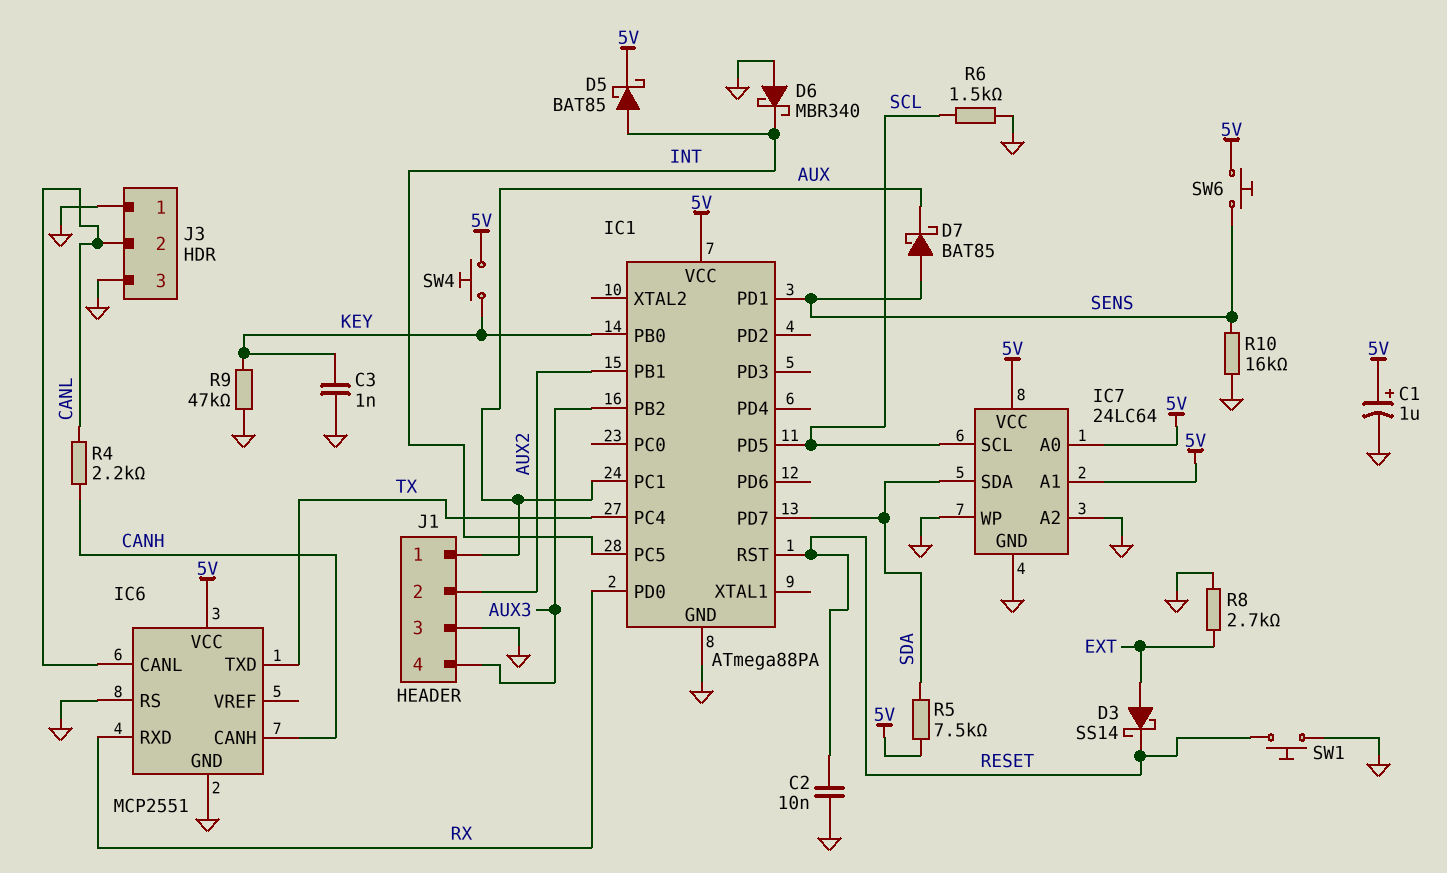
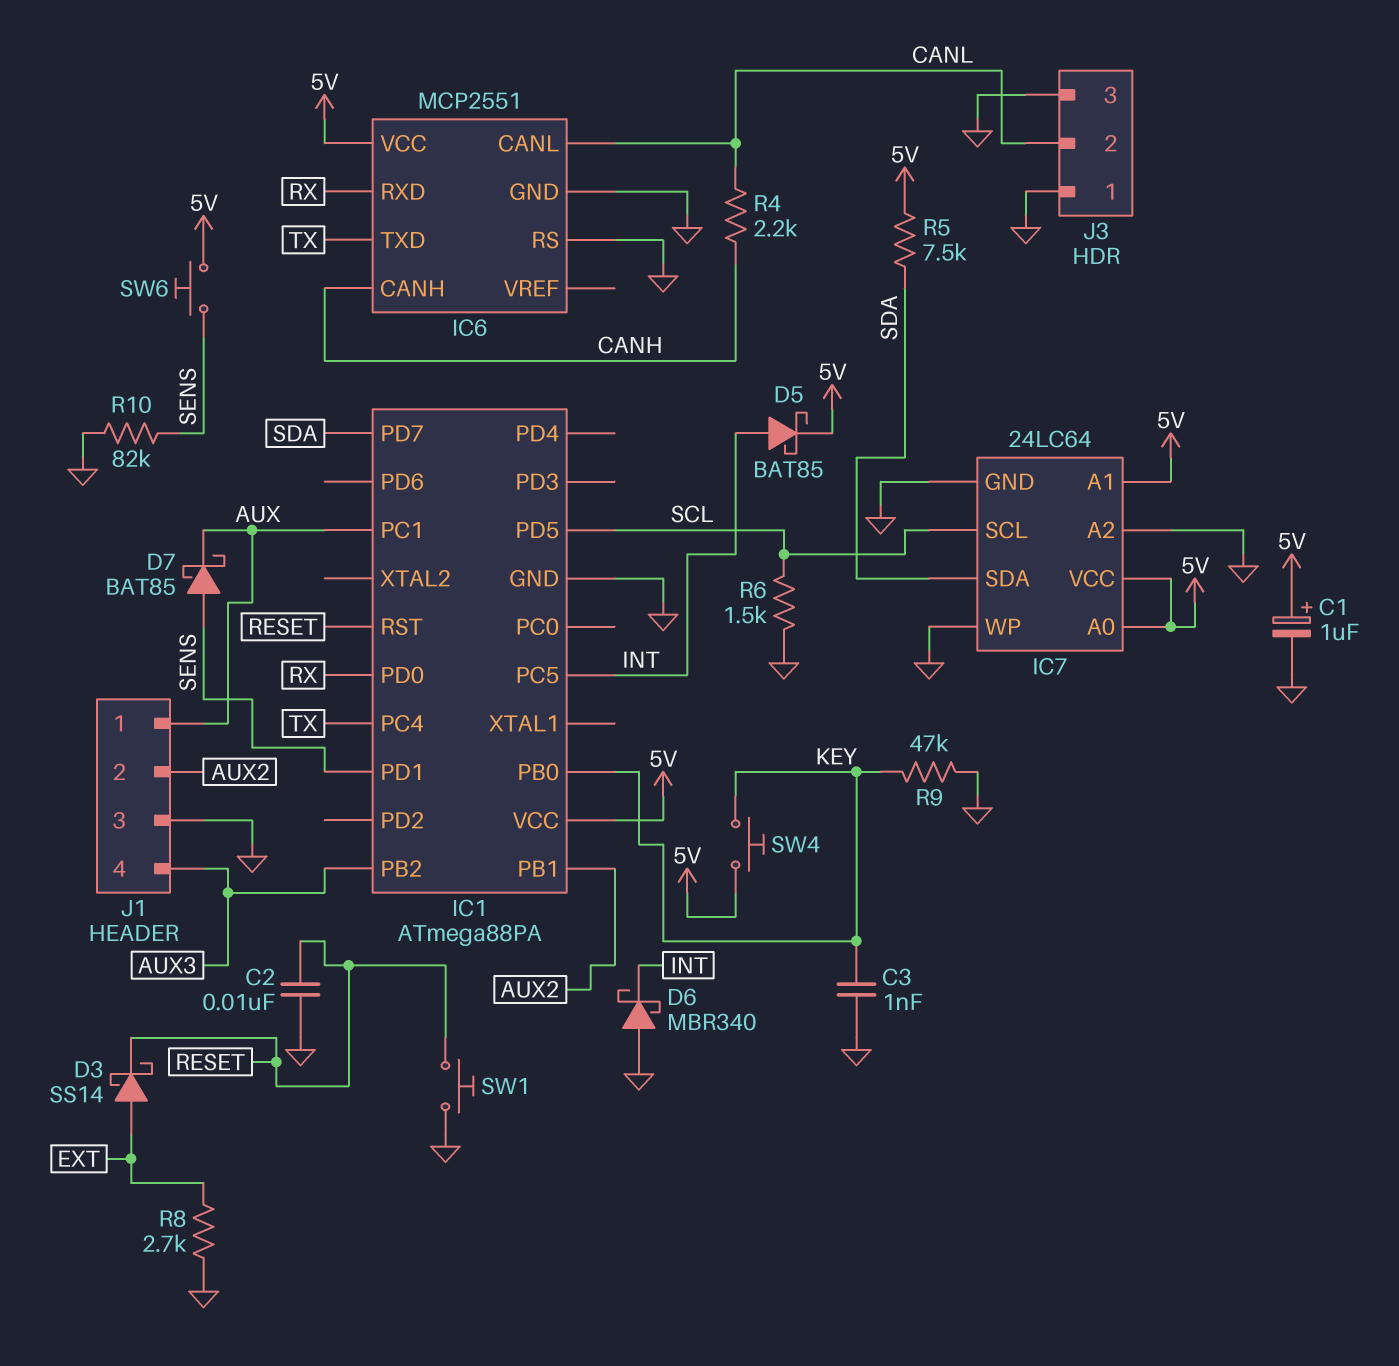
R10: 16k (GND, SENS) -> 82k (GND, SENS)

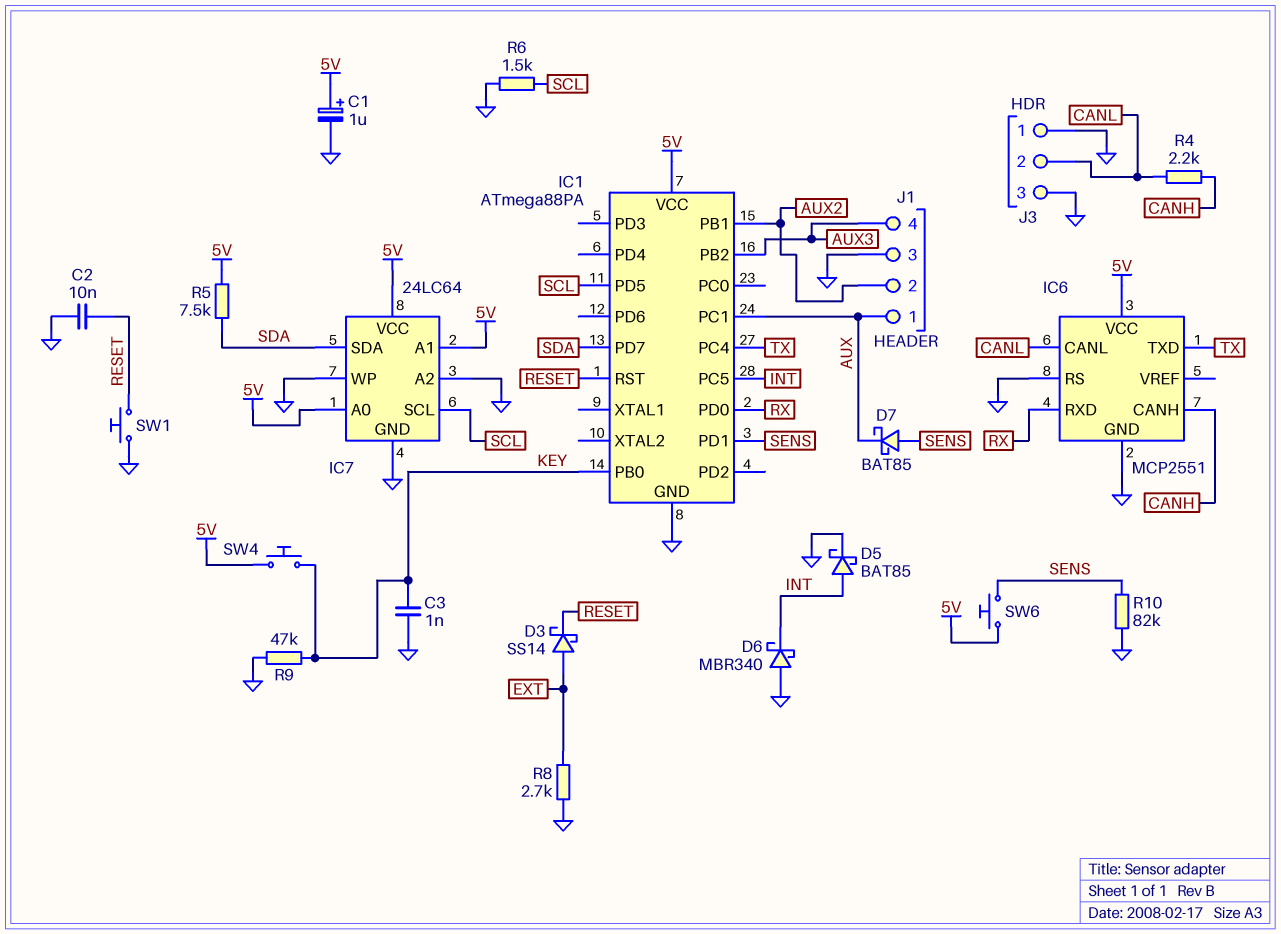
D5: schottky BAT85 (A INT, K 5V) -> schottky BAT85 (A INT, K GND)

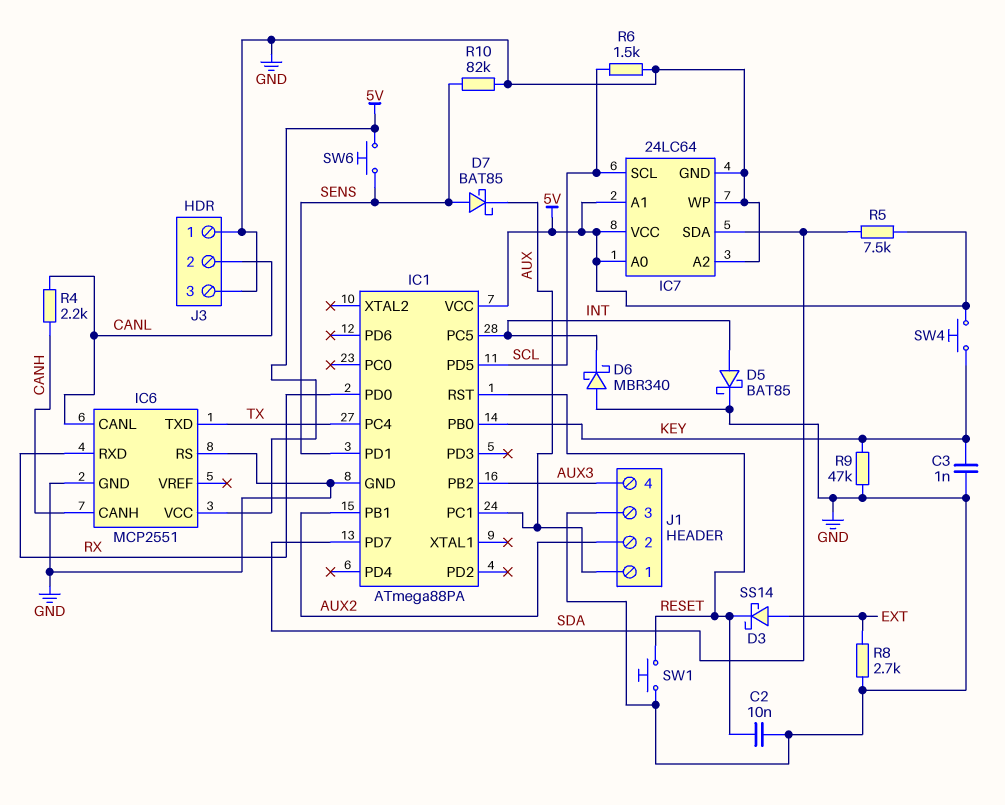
C1: 1uF (plus 5V, minus GND) -> none

